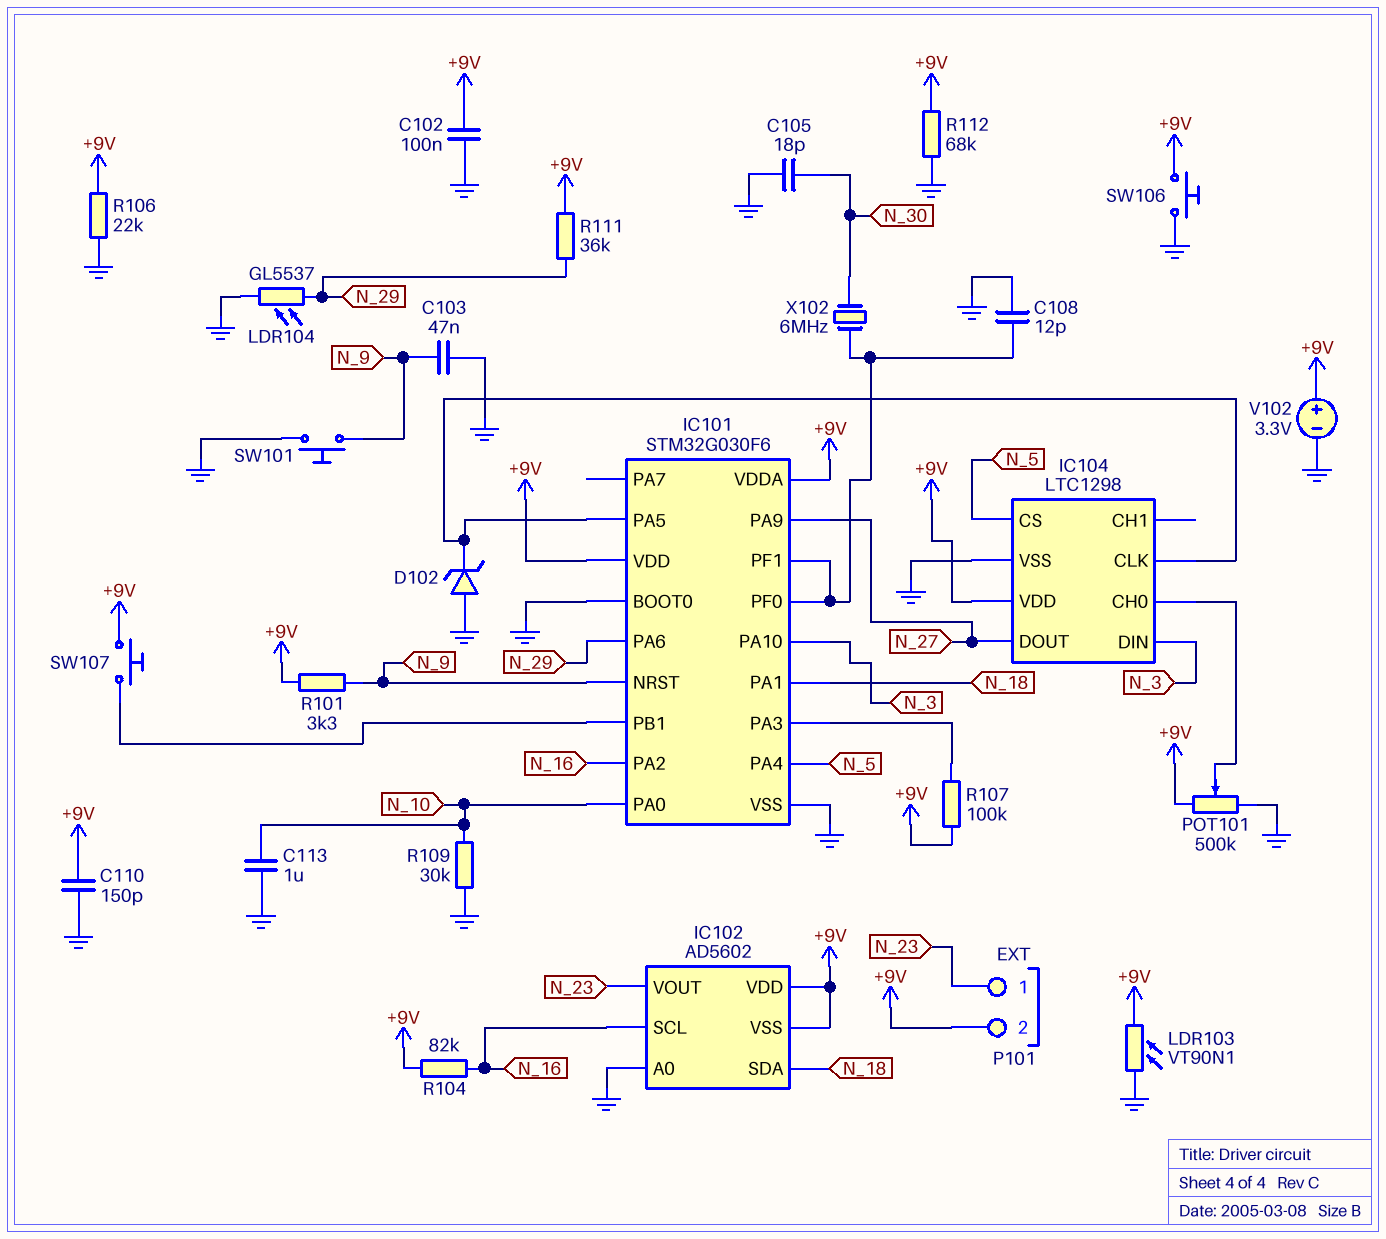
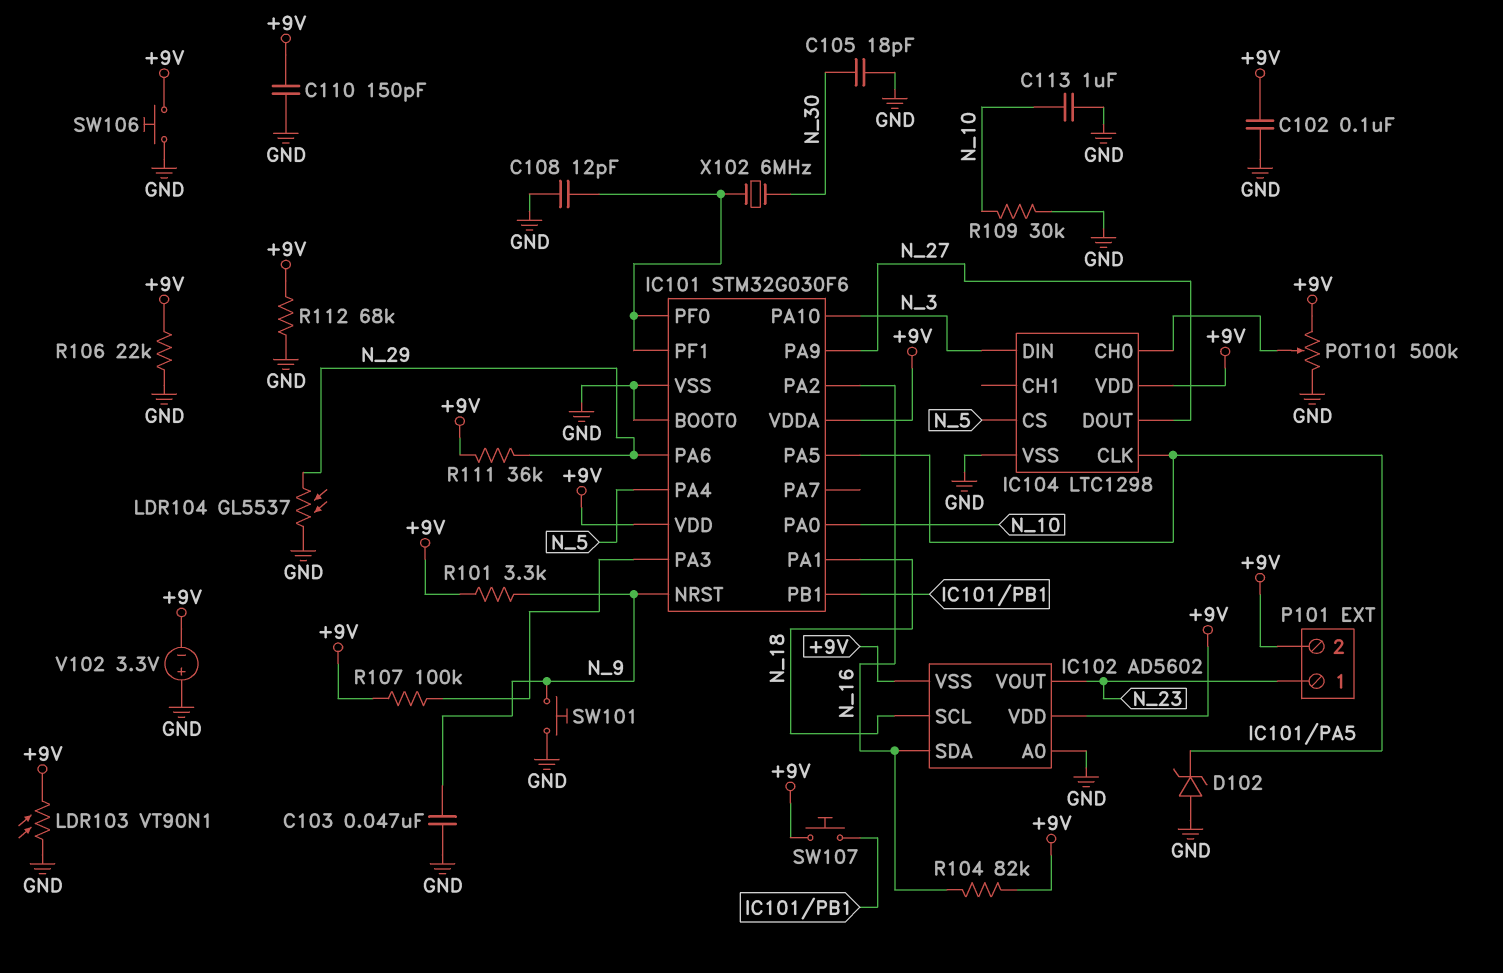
IC102 pin SCL: N_16 -> N_18
IC102 pin SDA: N_18 -> N_16
V102: 3.3V (plus +9V, minus GND) -> 3.3V (plus GND, minus +9V)

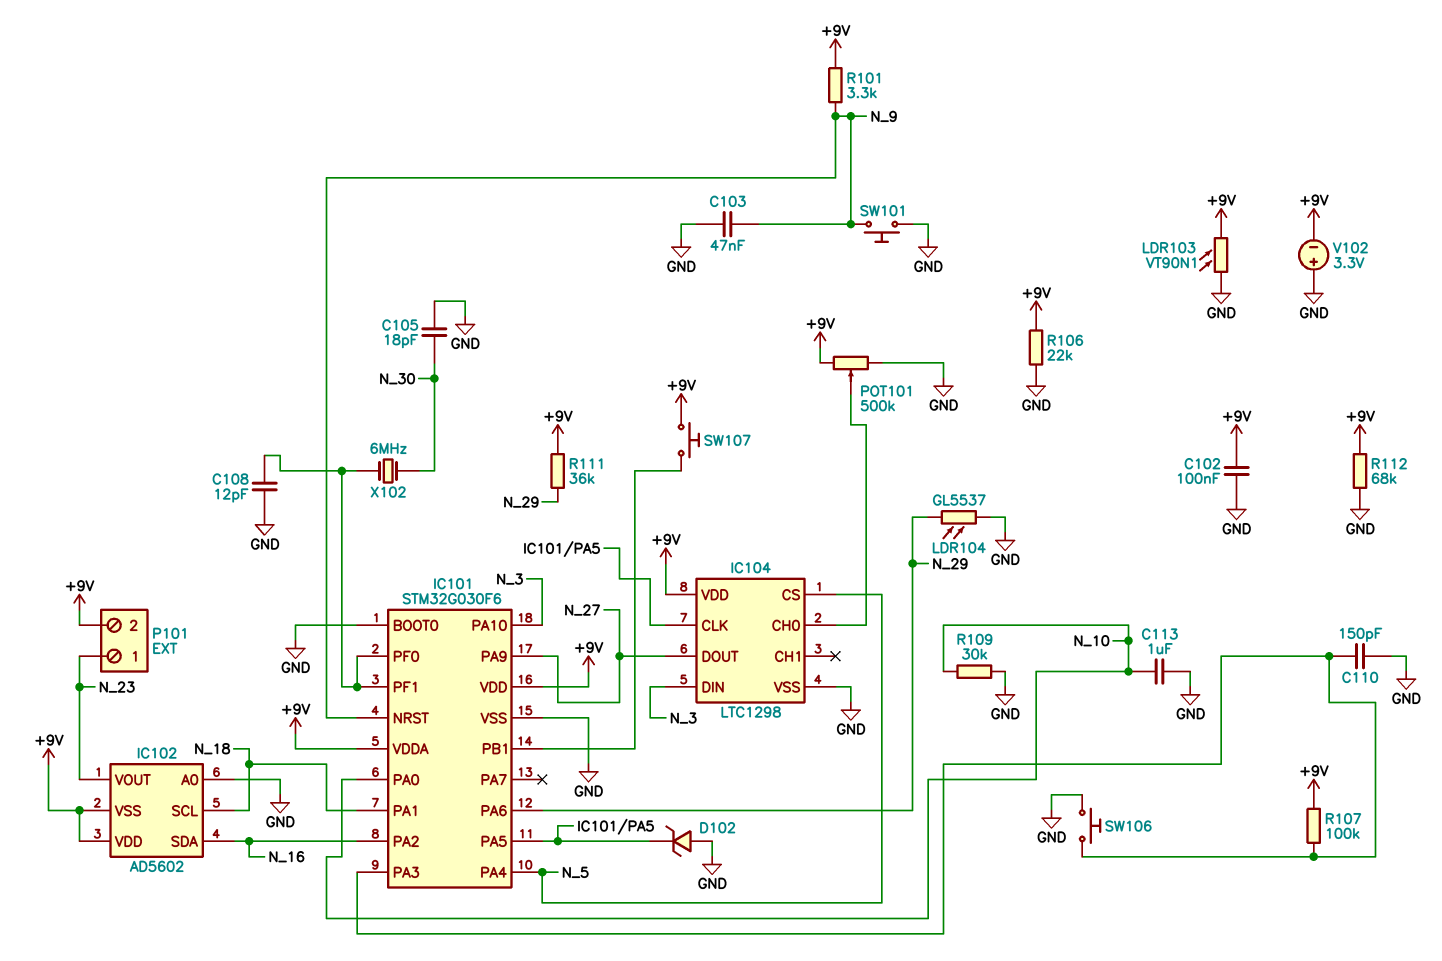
C110: 150pF (+9V, GND) -> 150pF (GND, IC101/PA3)
R104: 82k (+9V, N_16) -> none
SW106: button (+9V, GND) -> button (GND, IC101/PA3)

